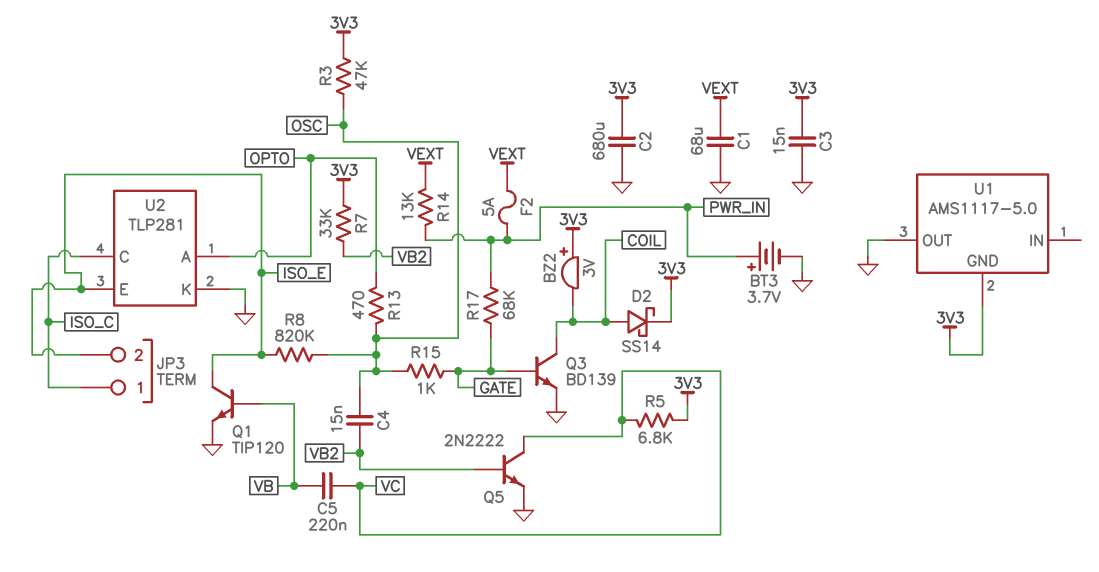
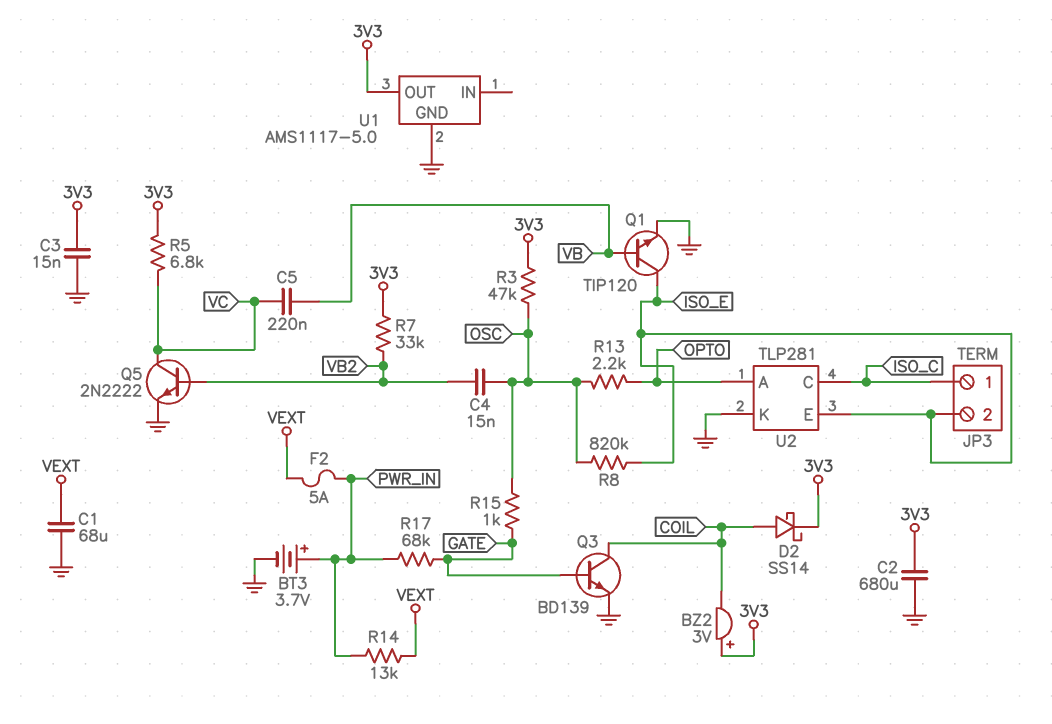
R13: 470 (OPTO, OSC) -> 2.2k (OPTO, OSC)
U1 pin GND: 3V3 -> GND
U1 pin OUT: GND -> 3V3

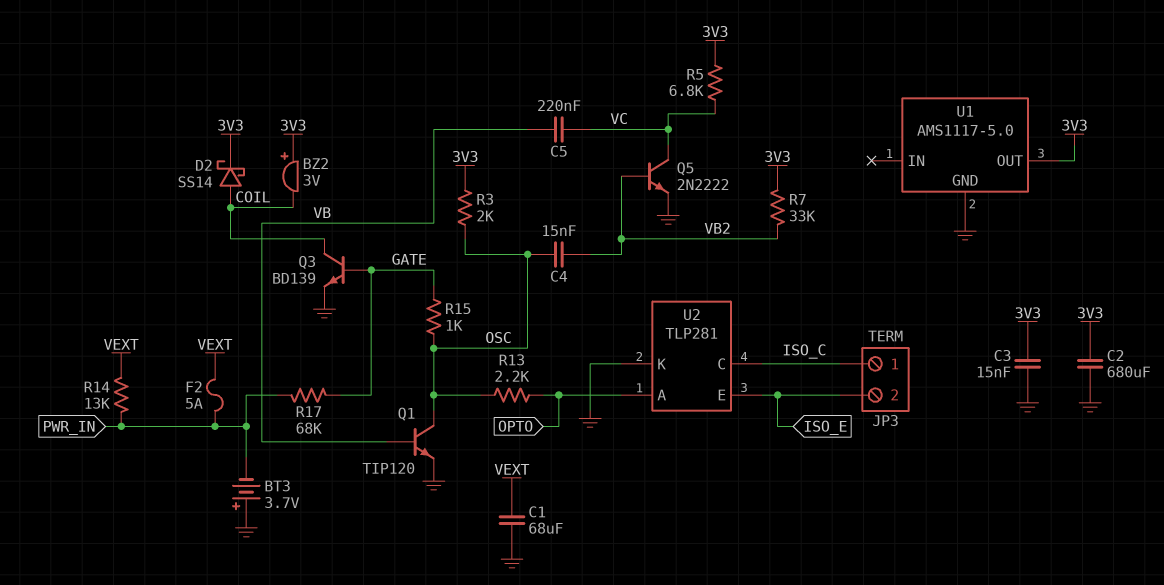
BT3: 3.7V (plus PWR_IN, minus GND) -> 3.7V (plus GND, minus PWR_IN)
Q1: NPN TIP120 (B VB, C ISO_E, E GND) -> NPN TIP120 (B VB, C OSC, E GND)
R3: 47k (3V3, OSC) -> 2k (3V3, OSC)
R8: 820k (ISO_E, OSC) -> none

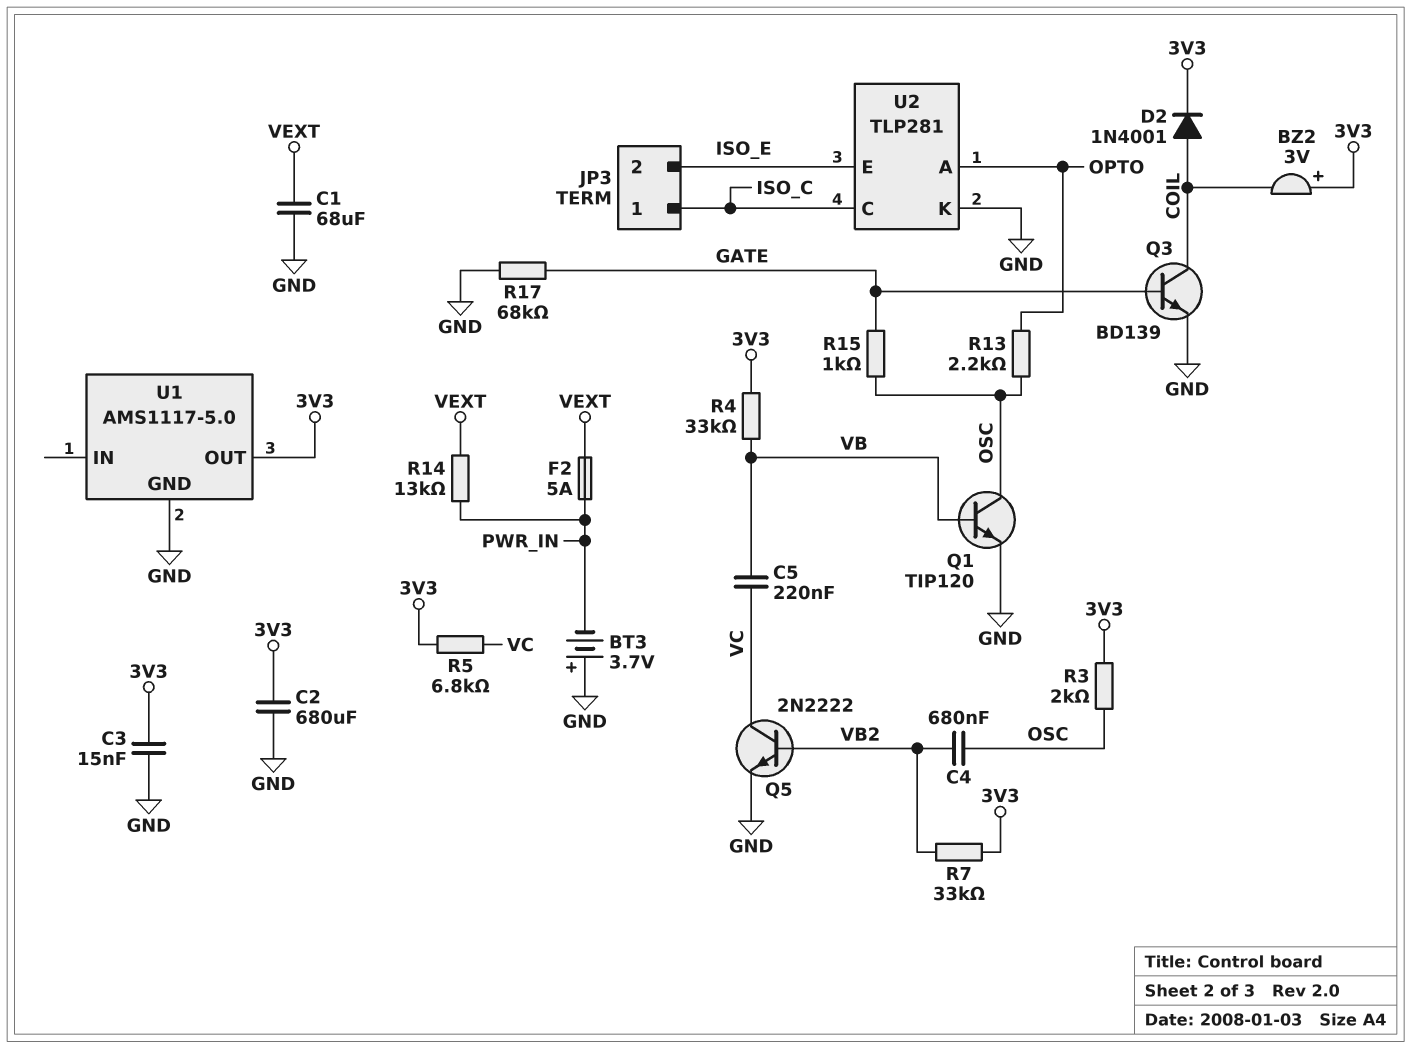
C4: 15nF (OSC, VB2) -> 680nF (OSC, VB2)
D2: schottky SS14 (A COIL, K 3V3) -> diode 1N4001 (A COIL, K 3V3)
R4: none -> 33k (3V3, VB)
R17: 68k (GATE, PWR_IN) -> 68k (GATE, GND)

